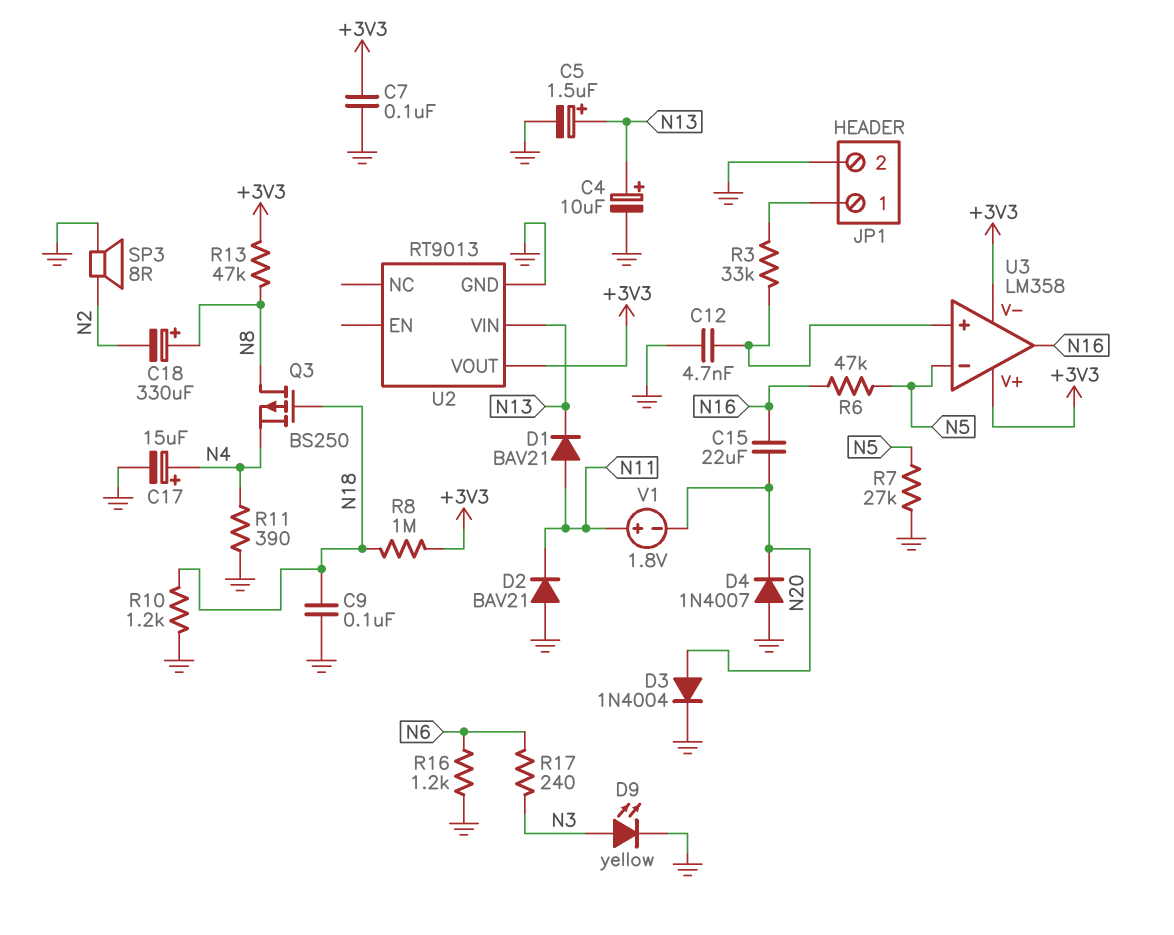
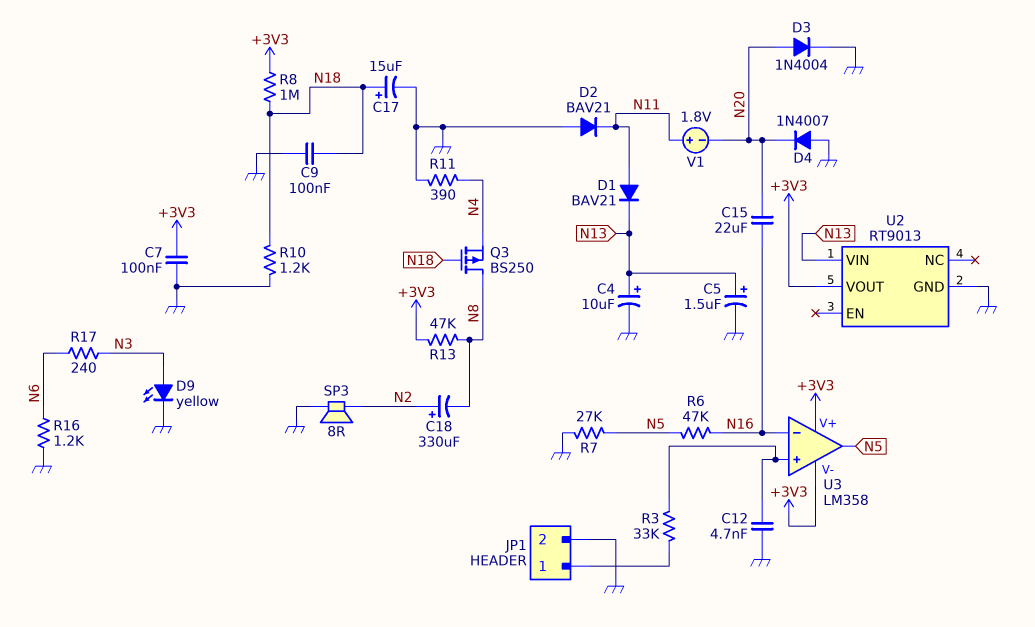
C17: 15uF (plus N4, minus GND) -> 15uF (plus N18, minus GND)
C18: 330uF (plus N8, minus N2) -> 330uF (plus N2, minus N8)
U3 pin in-: N5 -> N16
U3 pin out: N16 -> N5

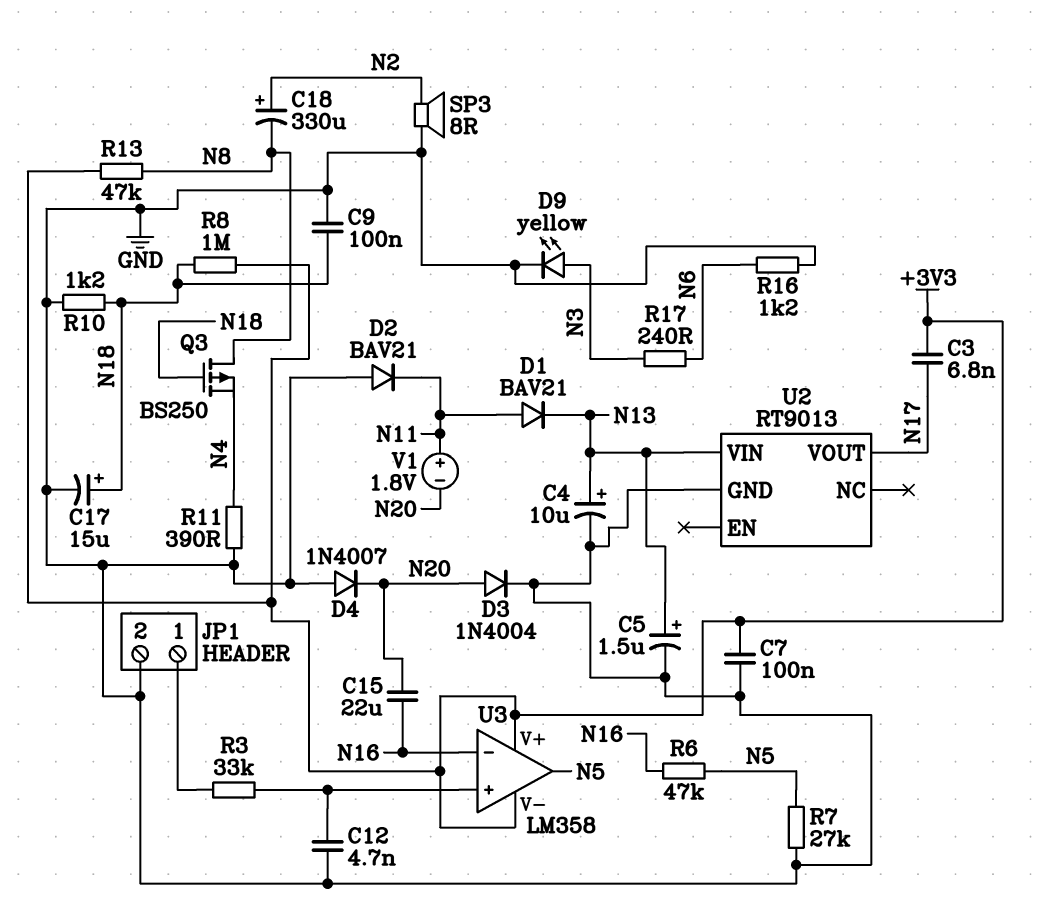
C3: none -> 6.8nF (+3V3, N17)
U2 pin VOUT: +3V3 -> N17

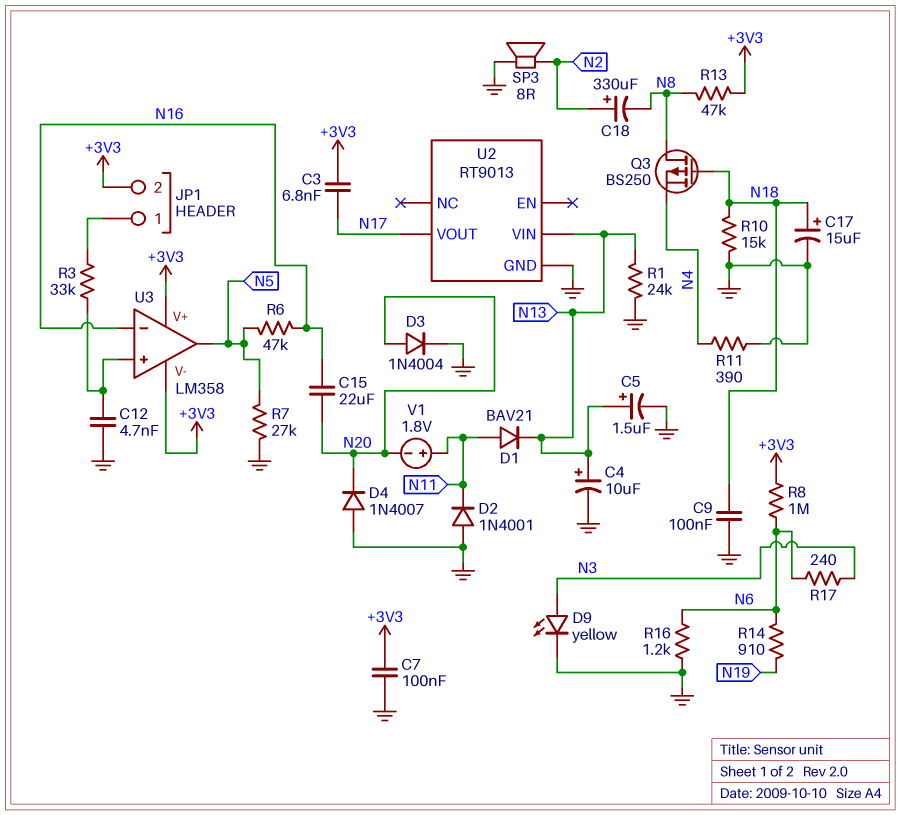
D2: diode BAV21 (A GND, K N11) -> diode 1N4001 (A GND, K N11)
JP1 pin 2: GND -> +3V3
R1: none -> 24k (GND, N13)
R8: 1M (+3V3, N18) -> 1M (+3V3, N6)
R10: 1.2k (GND, N18) -> 15k (GND, N18)
R14: none -> 910 (N6, N19)

